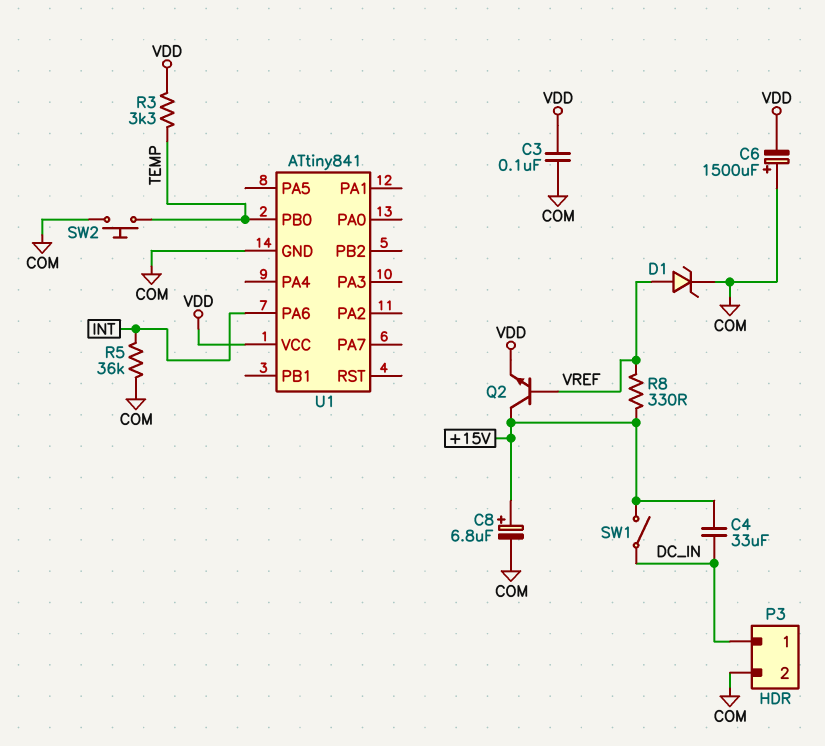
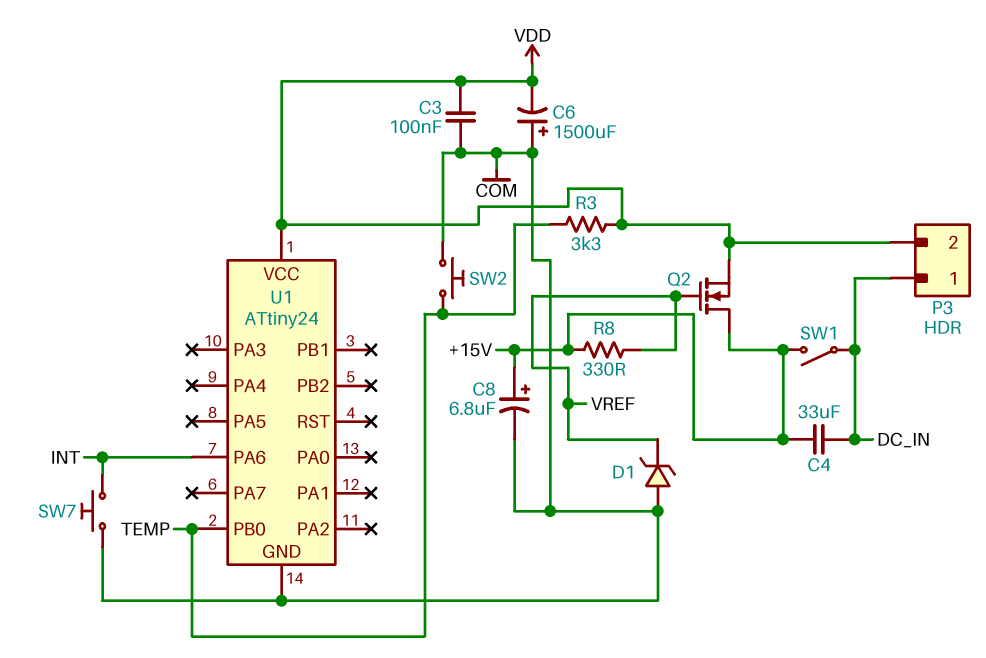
D1: zener (A VREF, K COM) -> zener (A COM, K VREF)
P3 pin 2: COM -> VDD
Q2: NPN (B VREF, C +15V, E VDD) -> NMOS (G VREF, D +15V, S VDD)
R5: 36k (COM, INT) -> none
SW7: none -> button (COM, INT)
U1: ATtiny841 -> ATtiny24

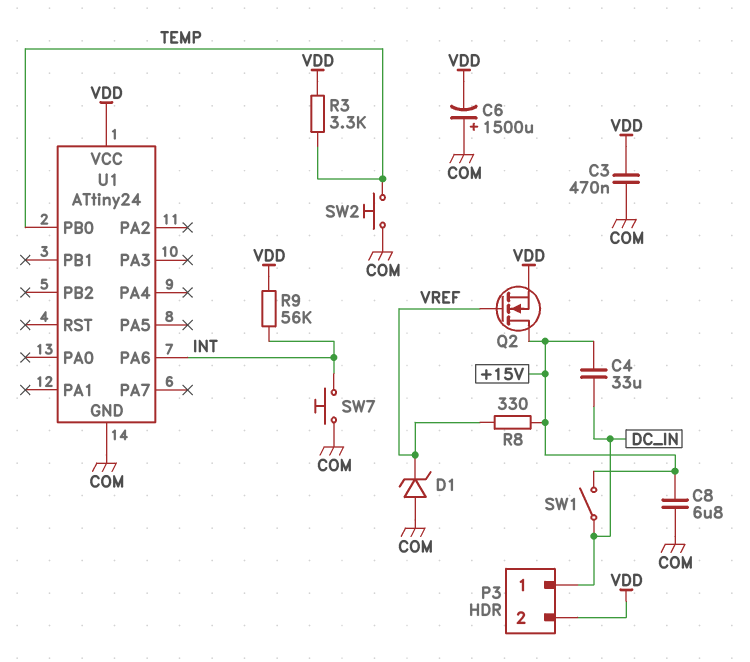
C3: 100nF (COM, VDD) -> 470nF (COM, VDD)
C8: 6.8uF (plus +15V, minus COM) -> 6.8uF (+15V, COM)
R9: none -> 56k (INT, VDD)

